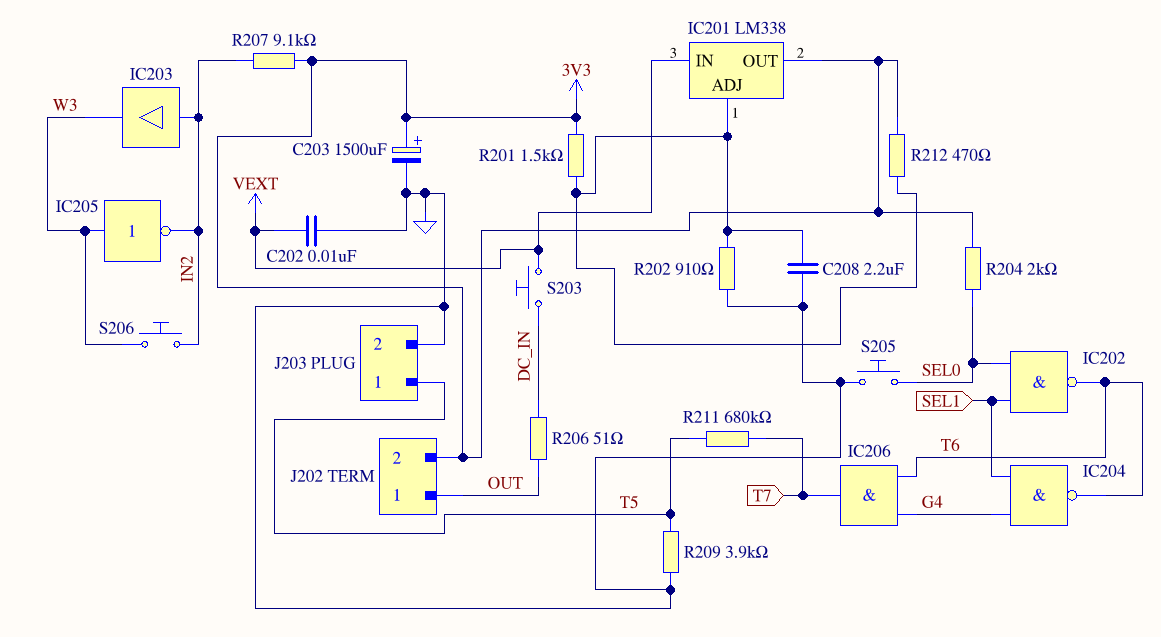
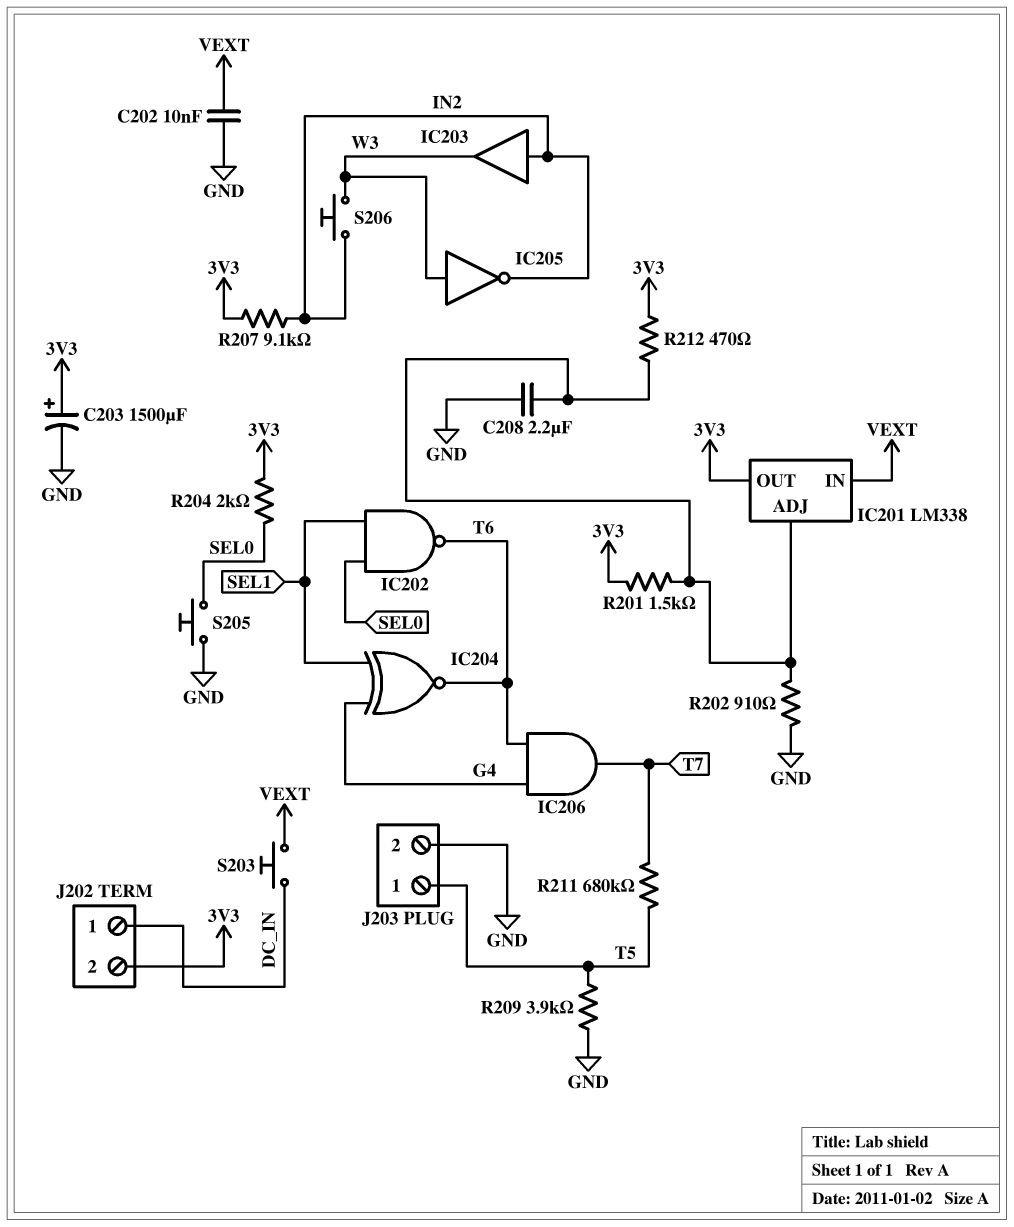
IC204: NAND (in G4, in SEL1, out T6) -> XNOR (in G4, in SEL1, out T6)
J202 pin 1: OUT -> DC_IN
R206: 51 (DC_IN, OUT) -> none

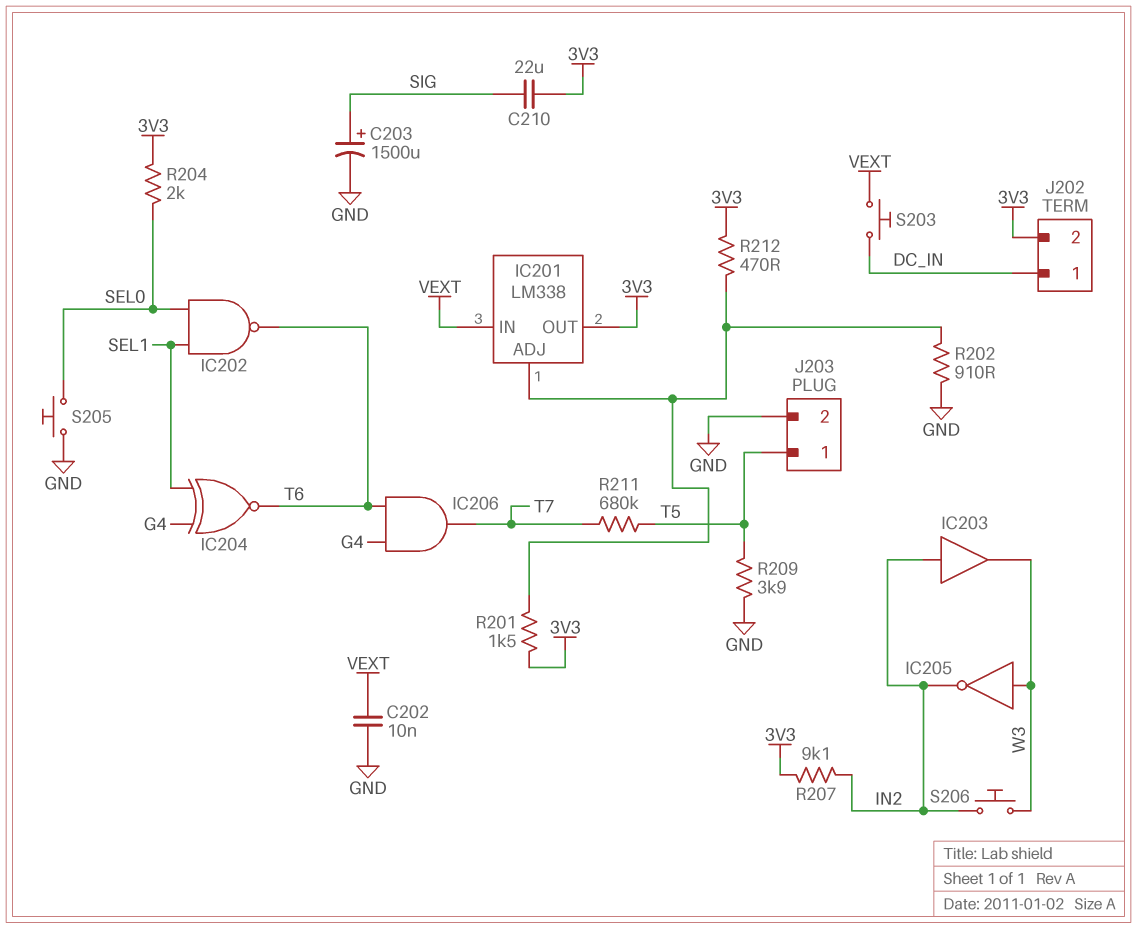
C203: 1500uF (plus 3V3, minus GND) -> 1500uF (plus SIG, minus GND)
C208: 2.2uF (GND, IC201/ADJ) -> none
C210: none -> 22uF (3V3, SIG)

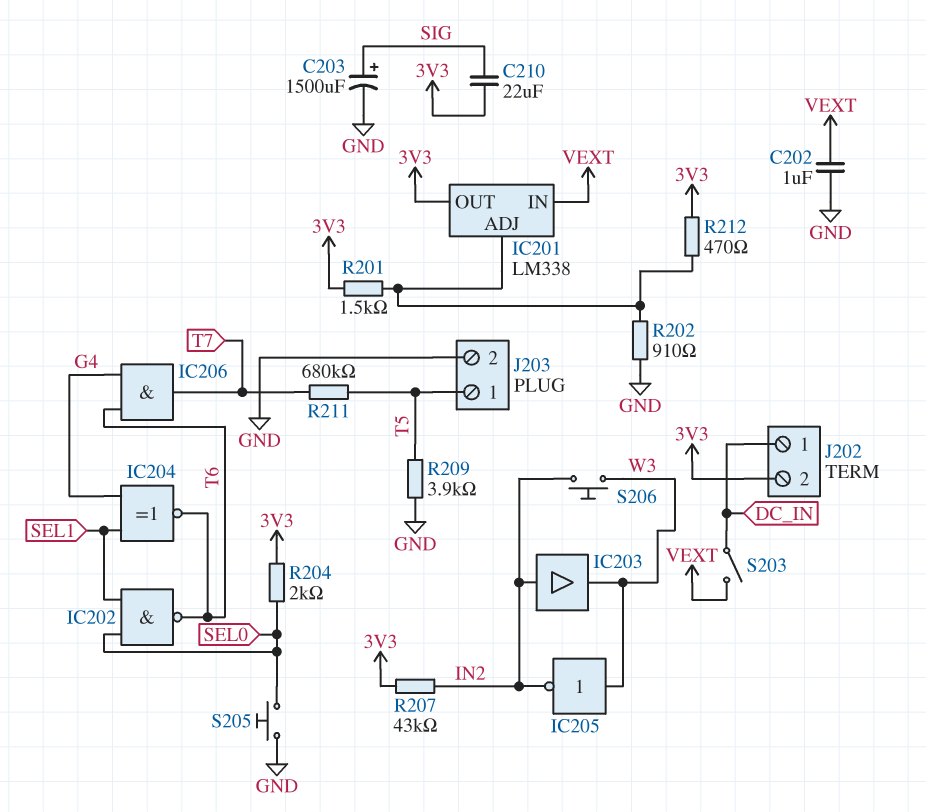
C202: 10nF (GND, VEXT) -> 1uF (GND, VEXT)
R207: 9.1k (3V3, IN2) -> 43k (3V3, IN2)
S203: button (DC_IN, VEXT) -> switch (DC_IN, VEXT)

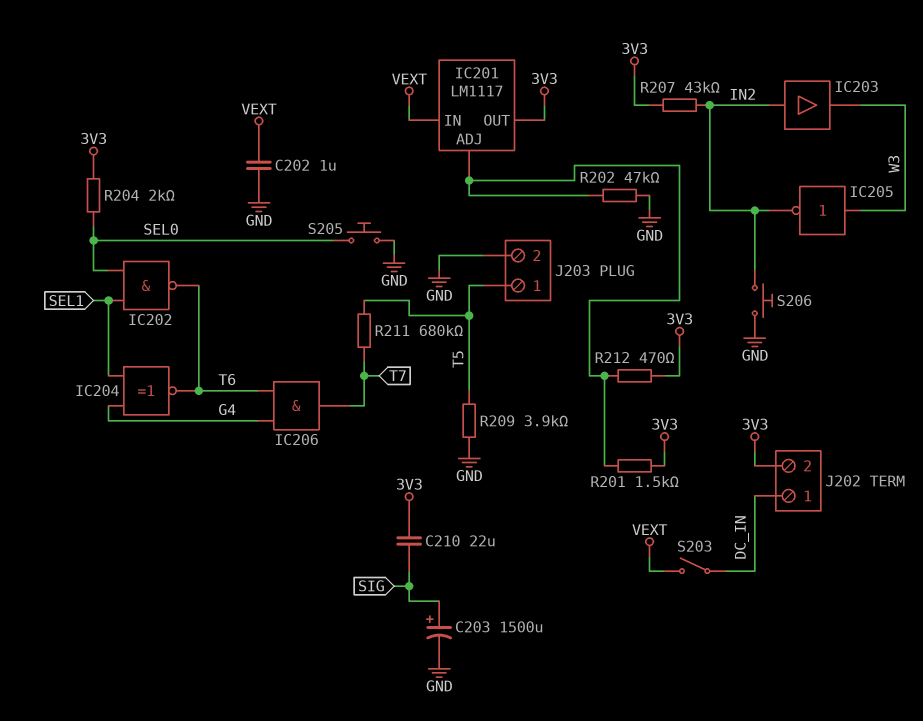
IC201: LM338 -> LM1117
R202: 910 (GND, IC201/ADJ) -> 47k (GND, IC201/ADJ)
S206: button (IN2, W3) -> button (GND, IN2)

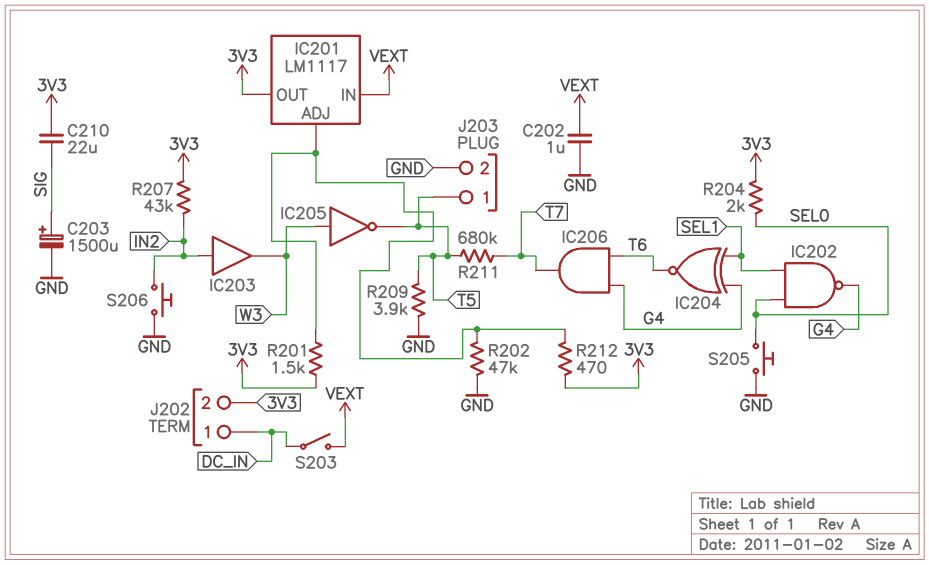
IC202: NAND (in SEL0, in SEL1, out T6) -> NAND (in SEL0, in SEL1, out G4)
IC205: NOT (in W3, out IN2) -> NOT (in W3, out T5)

